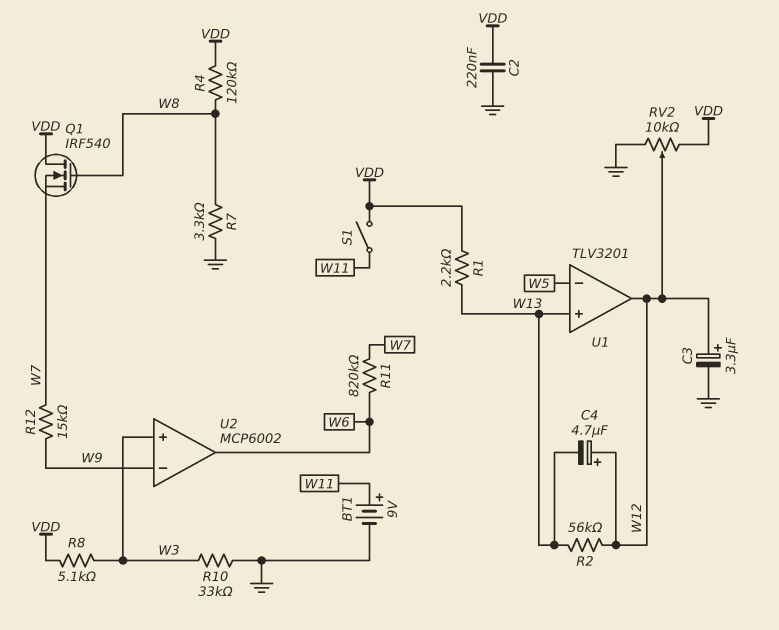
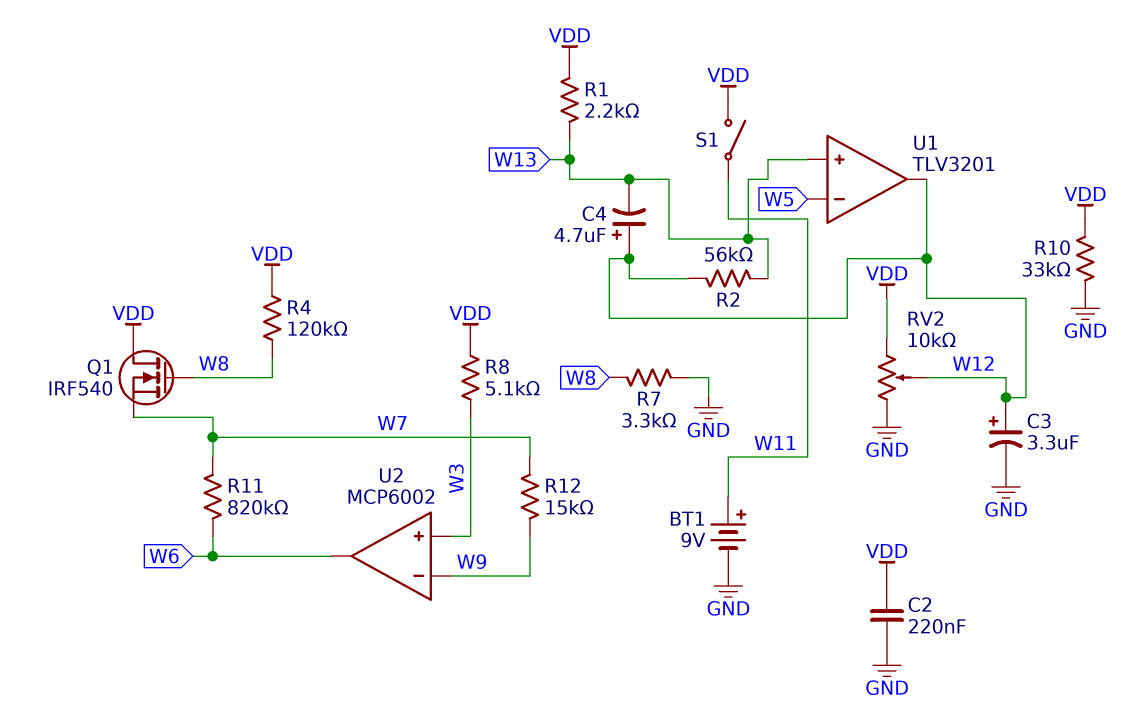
R10: 33k (GND, W3) -> 33k (GND, VDD)

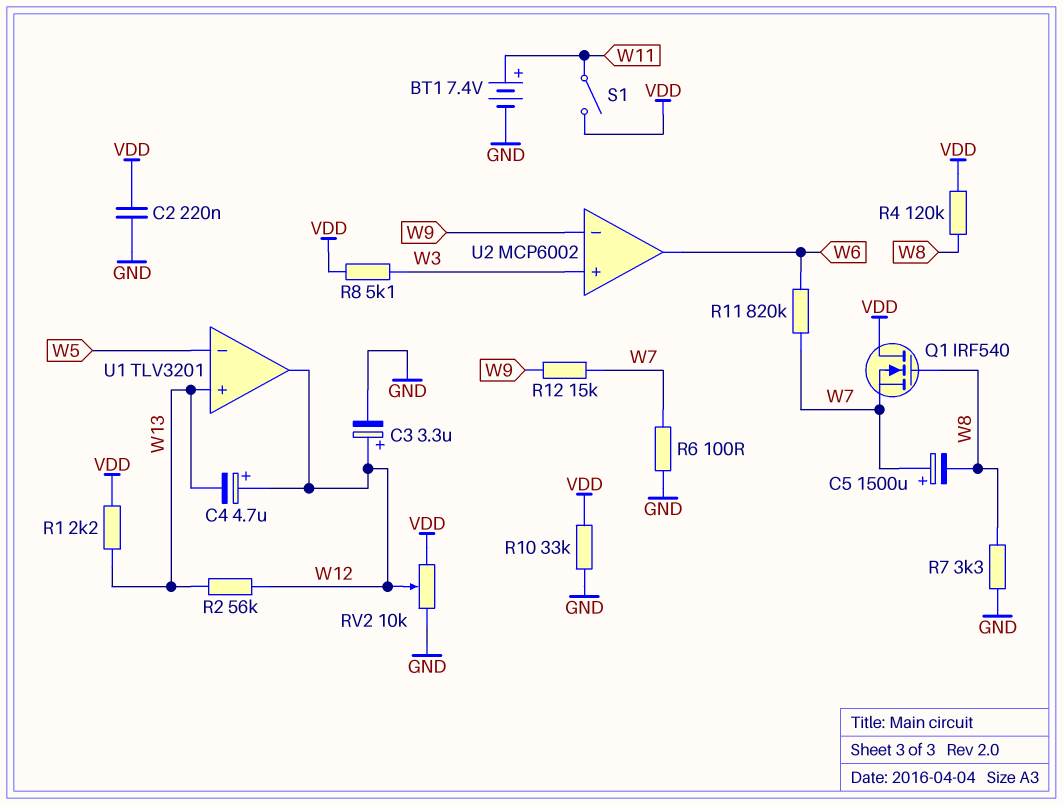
BT1: 9V (plus W11, minus GND) -> 7.4V (plus W11, minus GND)
C5: none -> 1500uF (plus W7, minus W8)
R6: none -> 100 (GND, W7)

